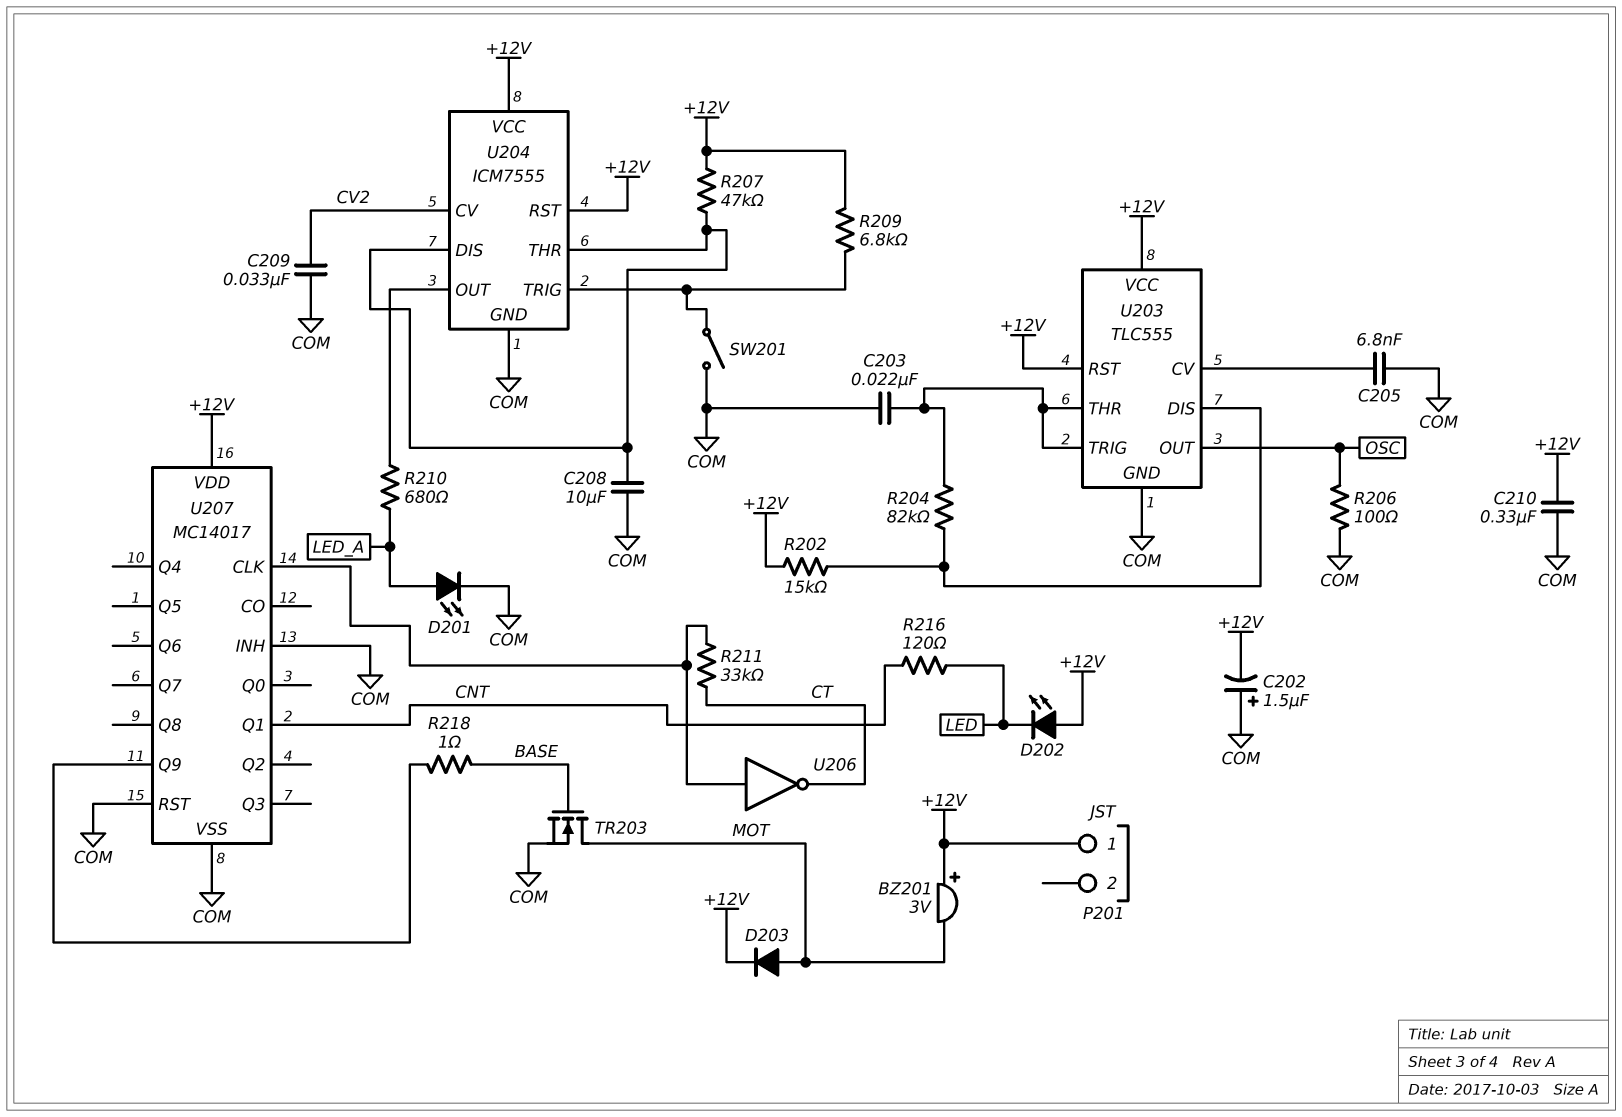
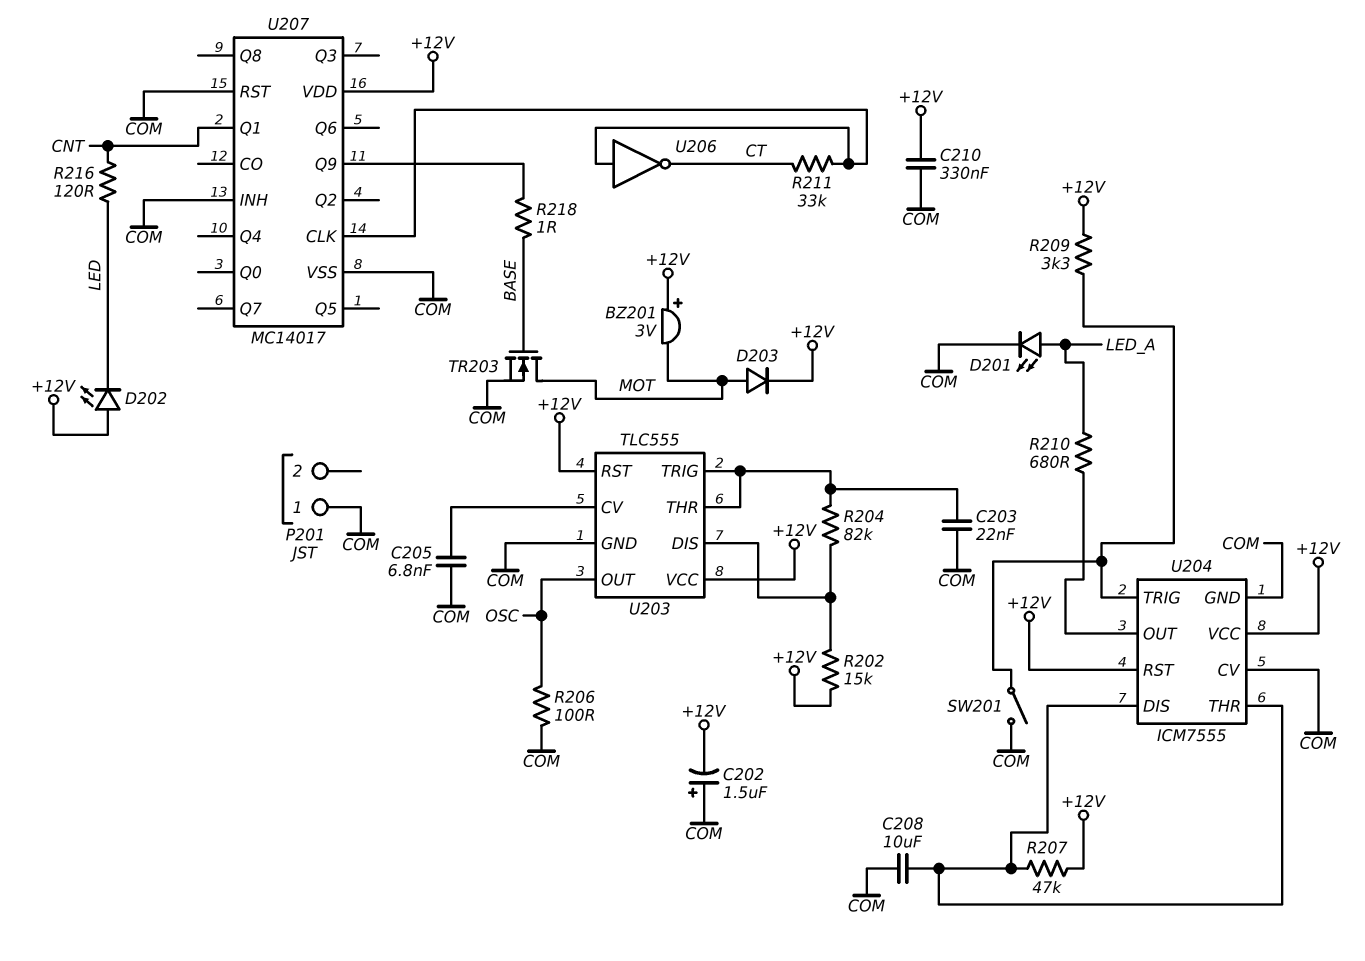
C209: 33nF (COM, CV2) -> none
P201 pin 1: +12V -> COM
R209: 6.8k (+12V, U204/TRIG) -> 3.3k (+12V, U204/TRIG)
U204 pin CV: CV2 -> COM

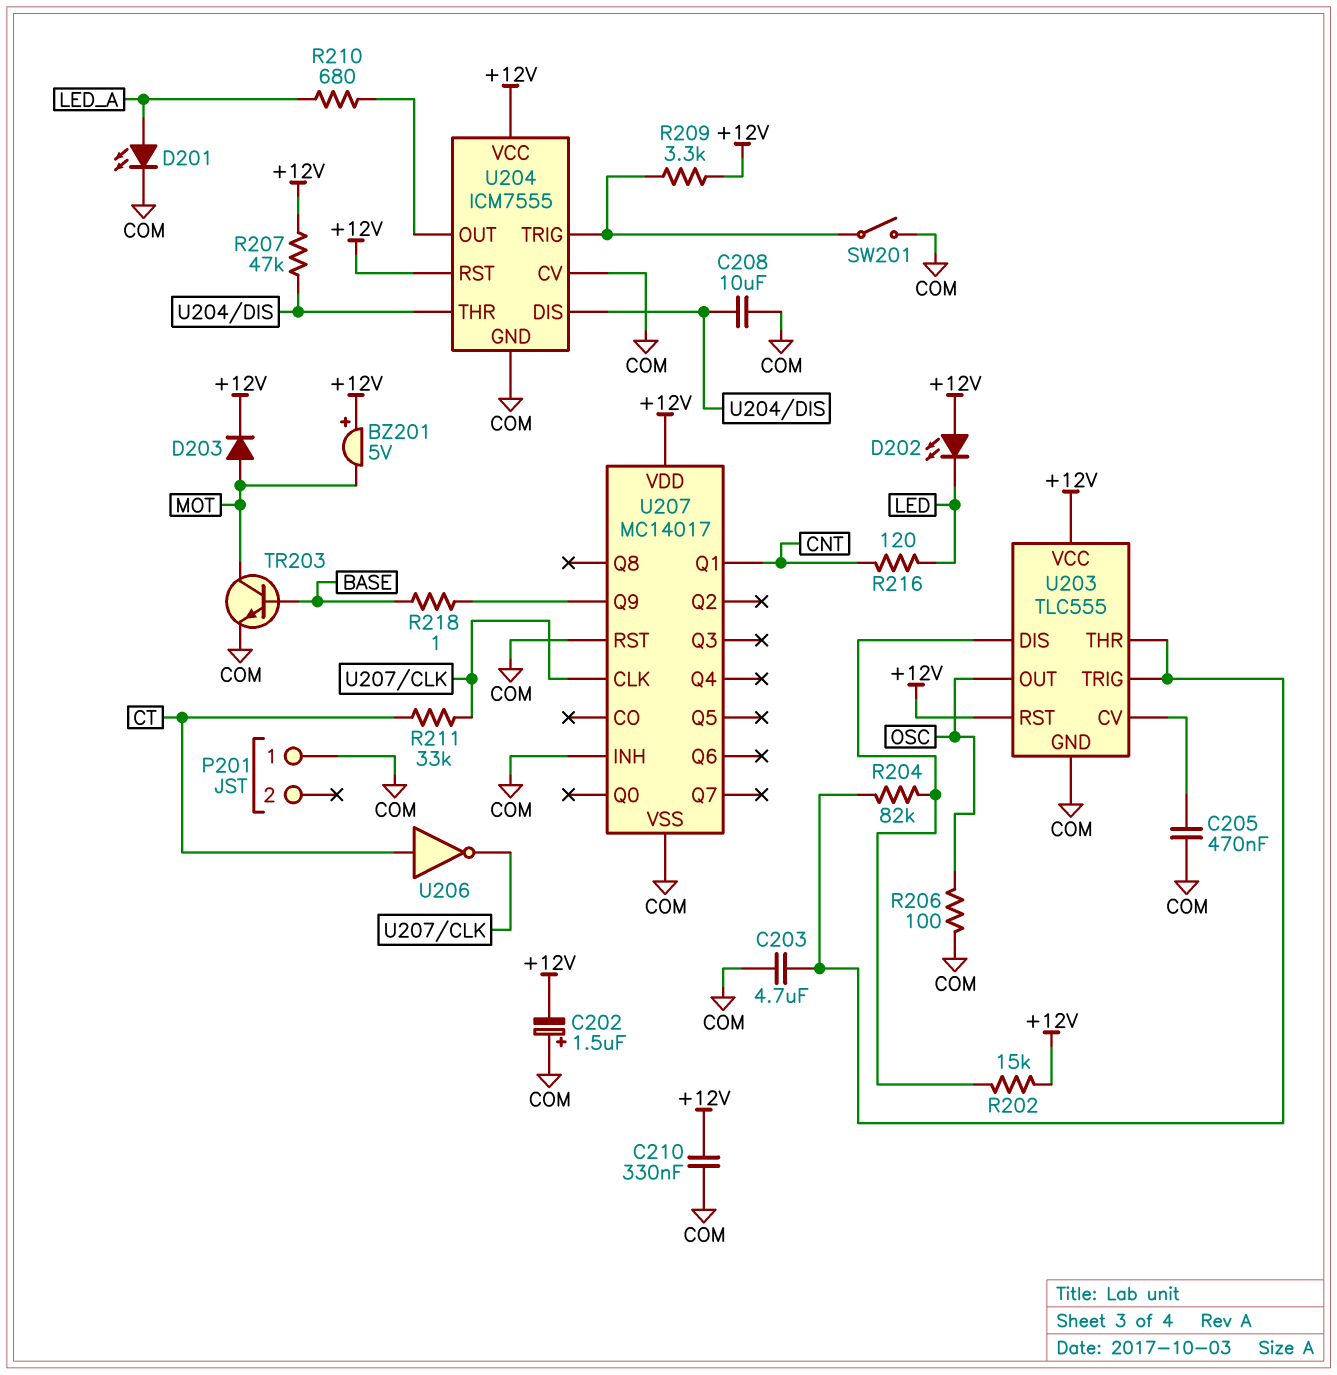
BZ201: buzzer 3V (plus +12V, minus MOT) -> buzzer 5V (plus +12V, minus MOT)
C203: 22nF (COM, U203/THR) -> 4.7uF (COM, U203/THR)
C205: 6.8nF (COM, U203/CV) -> 470nF (COM, U203/CV)
TR203: NMOS (G BASE, D MOT, S COM) -> NPN (B BASE, C MOT, E COM)
U206: NOT (in U207/CLK, out CT) -> NOT (in CT, out U207/CLK)

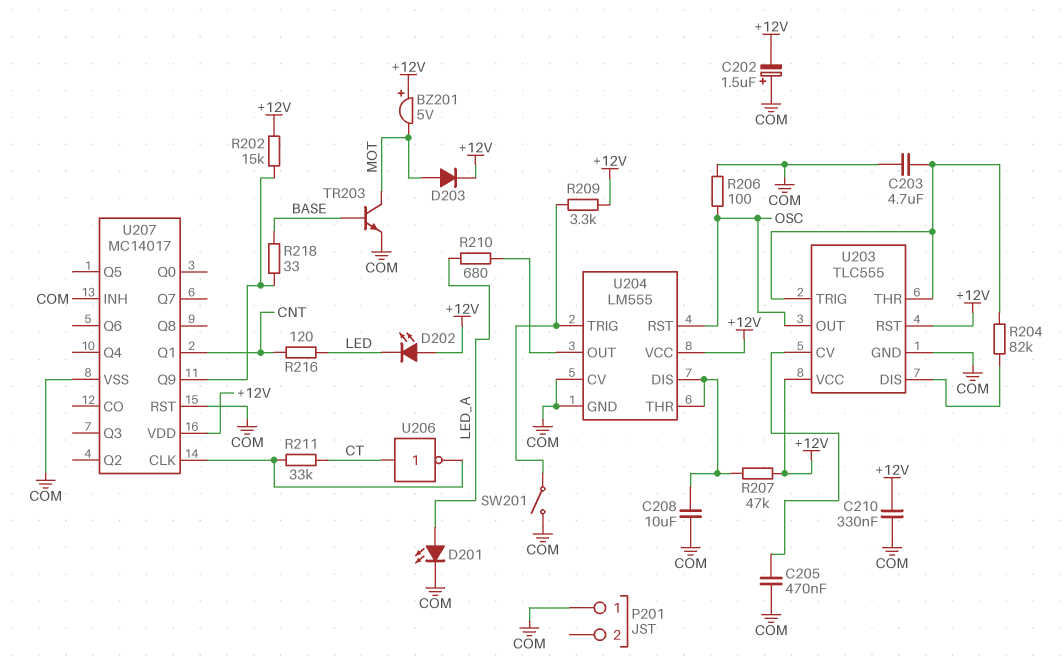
R202: 15k (+12V, U203/DIS) -> 15k (+12V, U207/Q9)
R218: 1 (BASE, U207/Q9) -> 33 (BASE, U207/Q9)
U204: ICM7555 -> LM555
U204 pin RST: +12V -> OSC

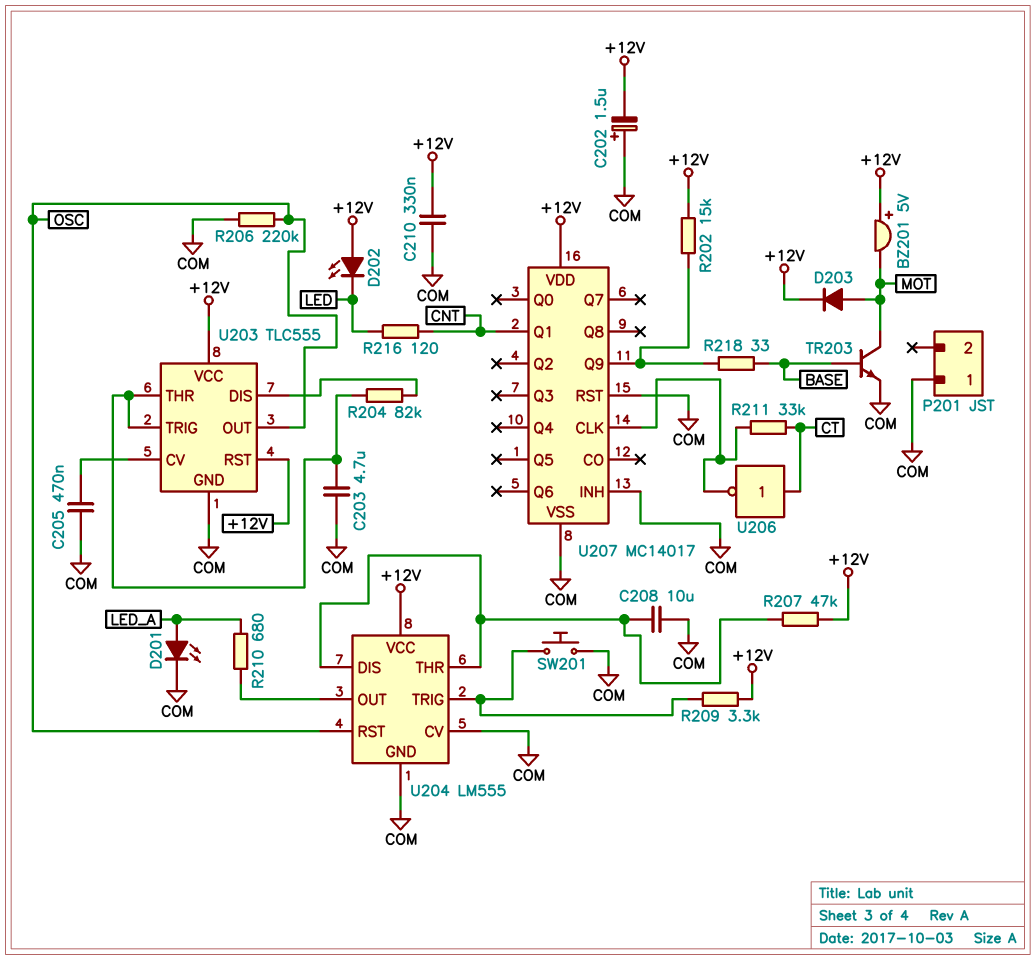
R206: 100 (COM, OSC) -> 220k (COM, OSC)
SW201: switch (COM, U204/TRIG) -> button (COM, U204/TRIG)

